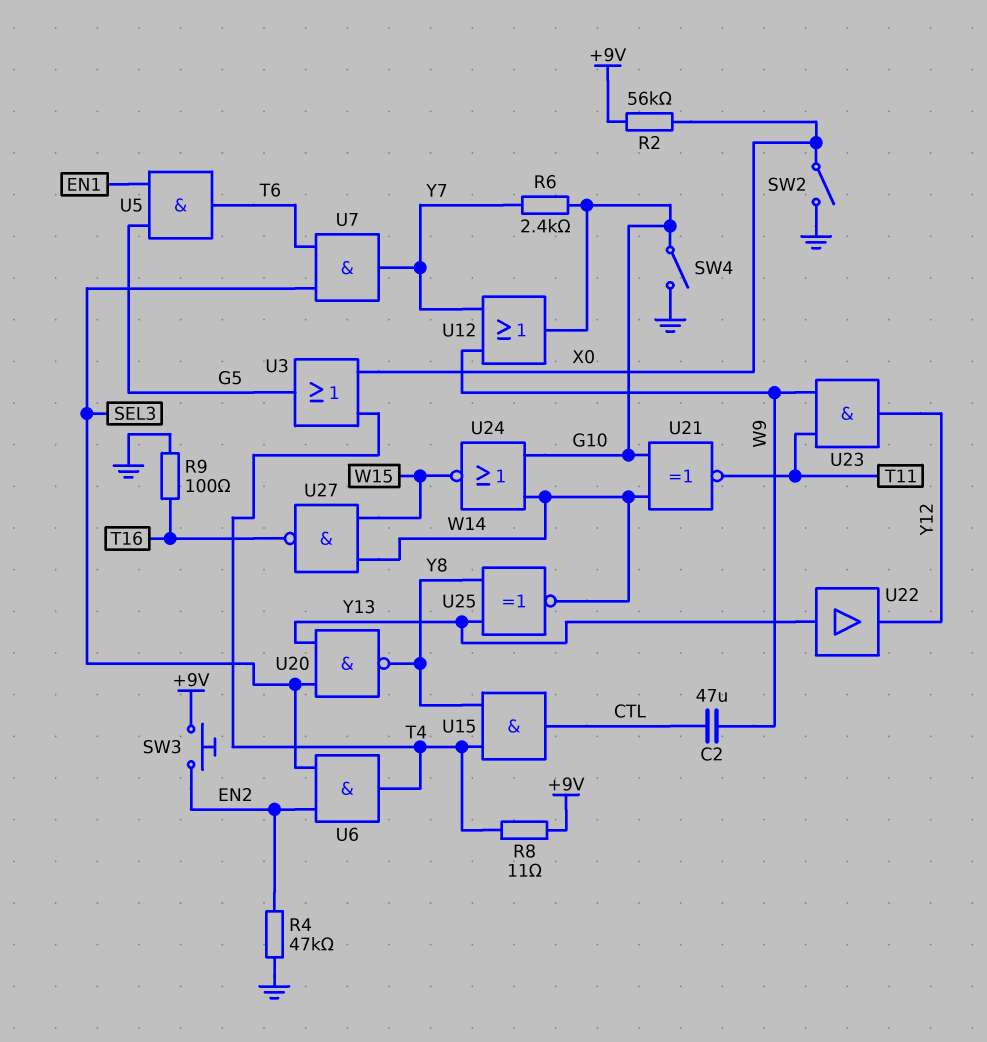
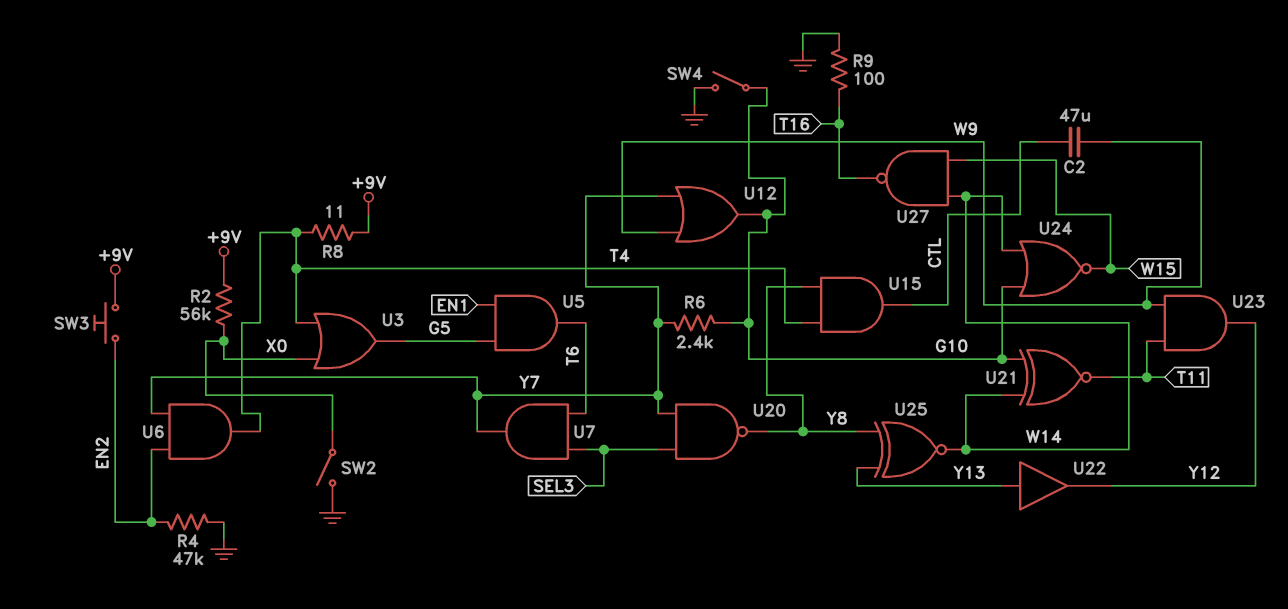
U6: AND (in EN2, in SEL3, out T4) -> AND (in EN2, in Y7, out T4)
U20: NAND (in SEL3, in Y13, out Y8) -> NAND (in SEL3, in Y7, out Y8)

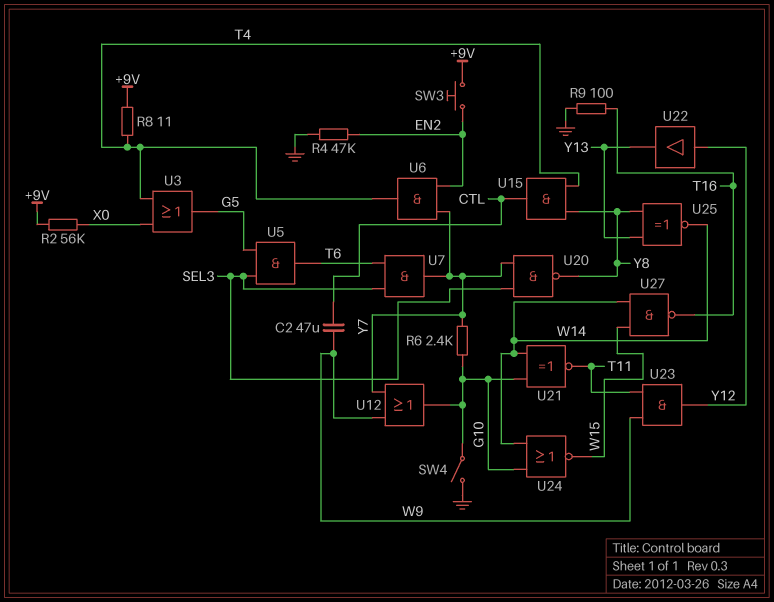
SW2: switch (GND, X0) -> none
U5: AND (in EN1, in G5, out T6) -> AND (in G5, in SEL3, out T6)
U22: buffer (in Y13, out Y12) -> buffer (in Y12, out Y13)

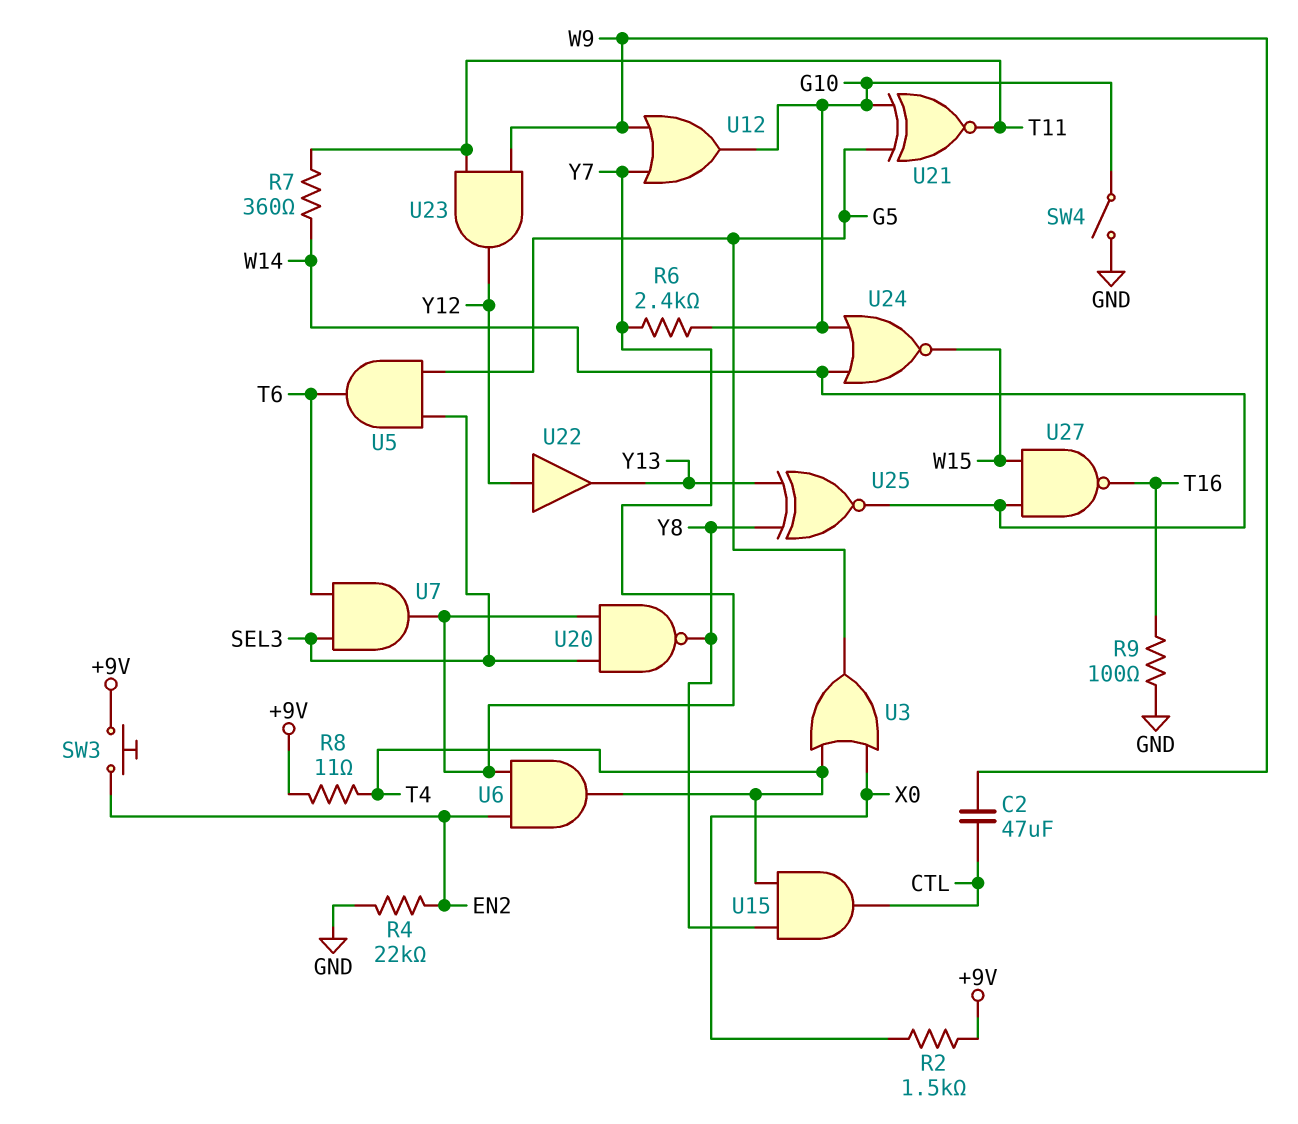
R2: 56k (+9V, X0) -> 1.5k (+9V, X0)
R4: 47k (EN2, GND) -> 22k (EN2, GND)
R7: none -> 360 (T11, W14)
U21: XNOR (in G10, in W14, out T11) -> XNOR (in G5, in G10, out T11)

